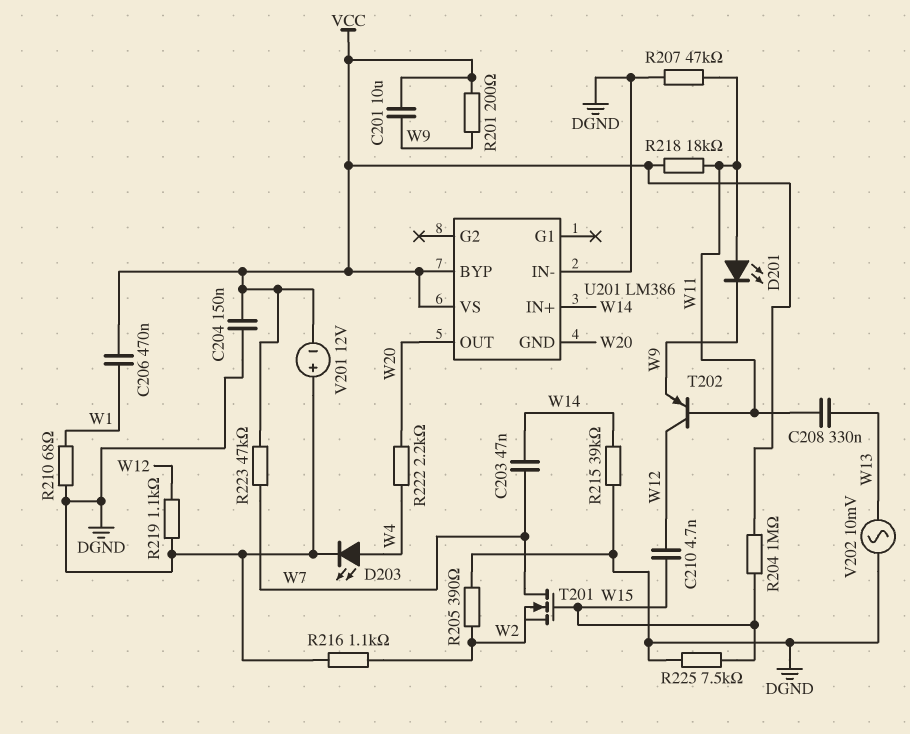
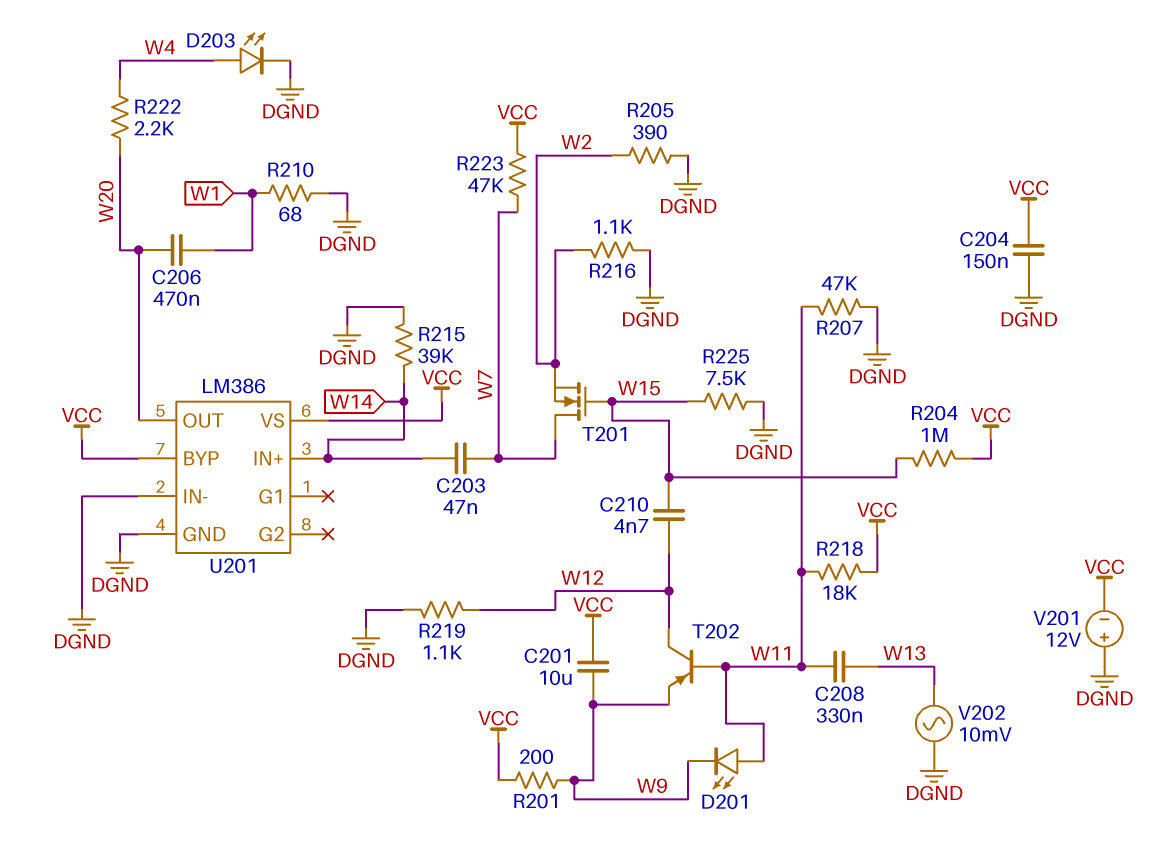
C206: 470nF (VCC, W1) -> 470nF (W1, W20)
U201 pin GND: W20 -> DGND

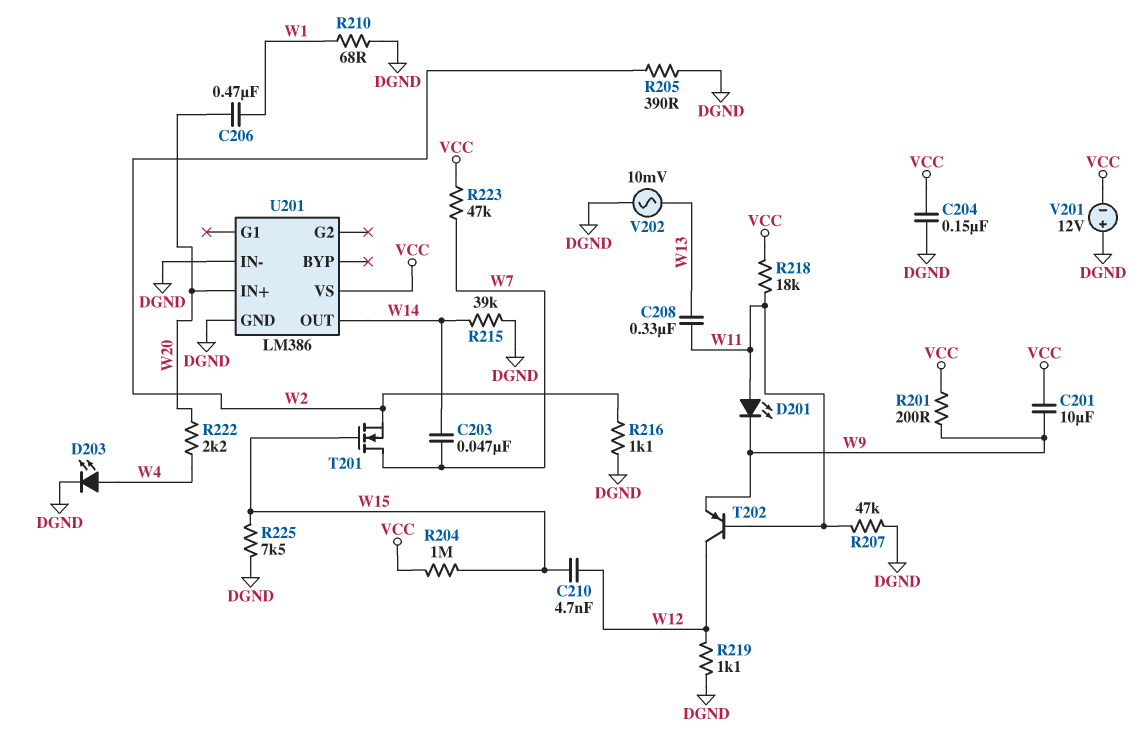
U201 pin BYP: VCC -> none
U201 pin IN+: W14 -> W20
U201 pin OUT: W20 -> W14

